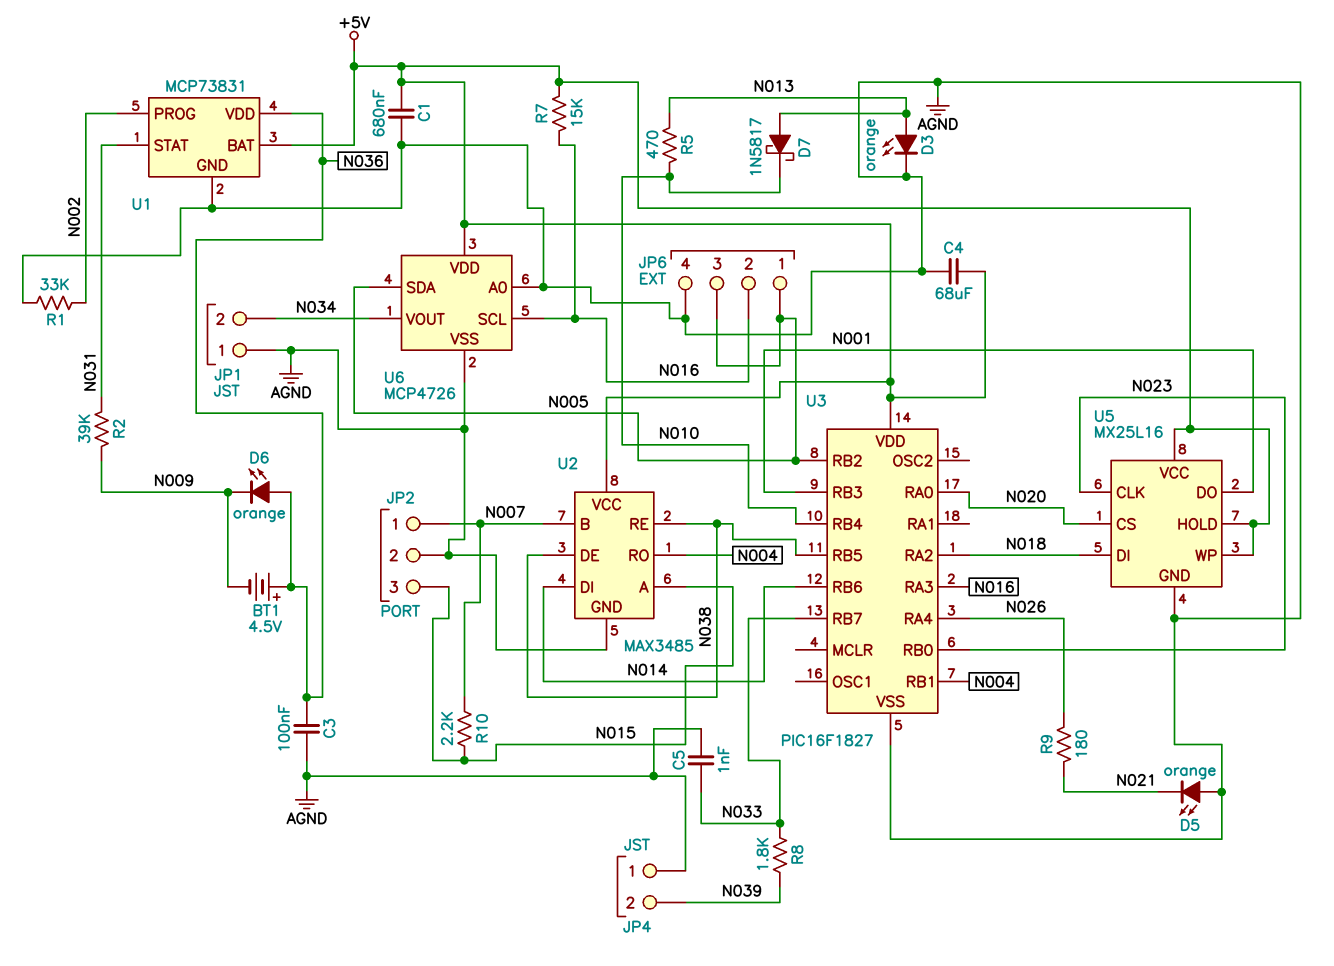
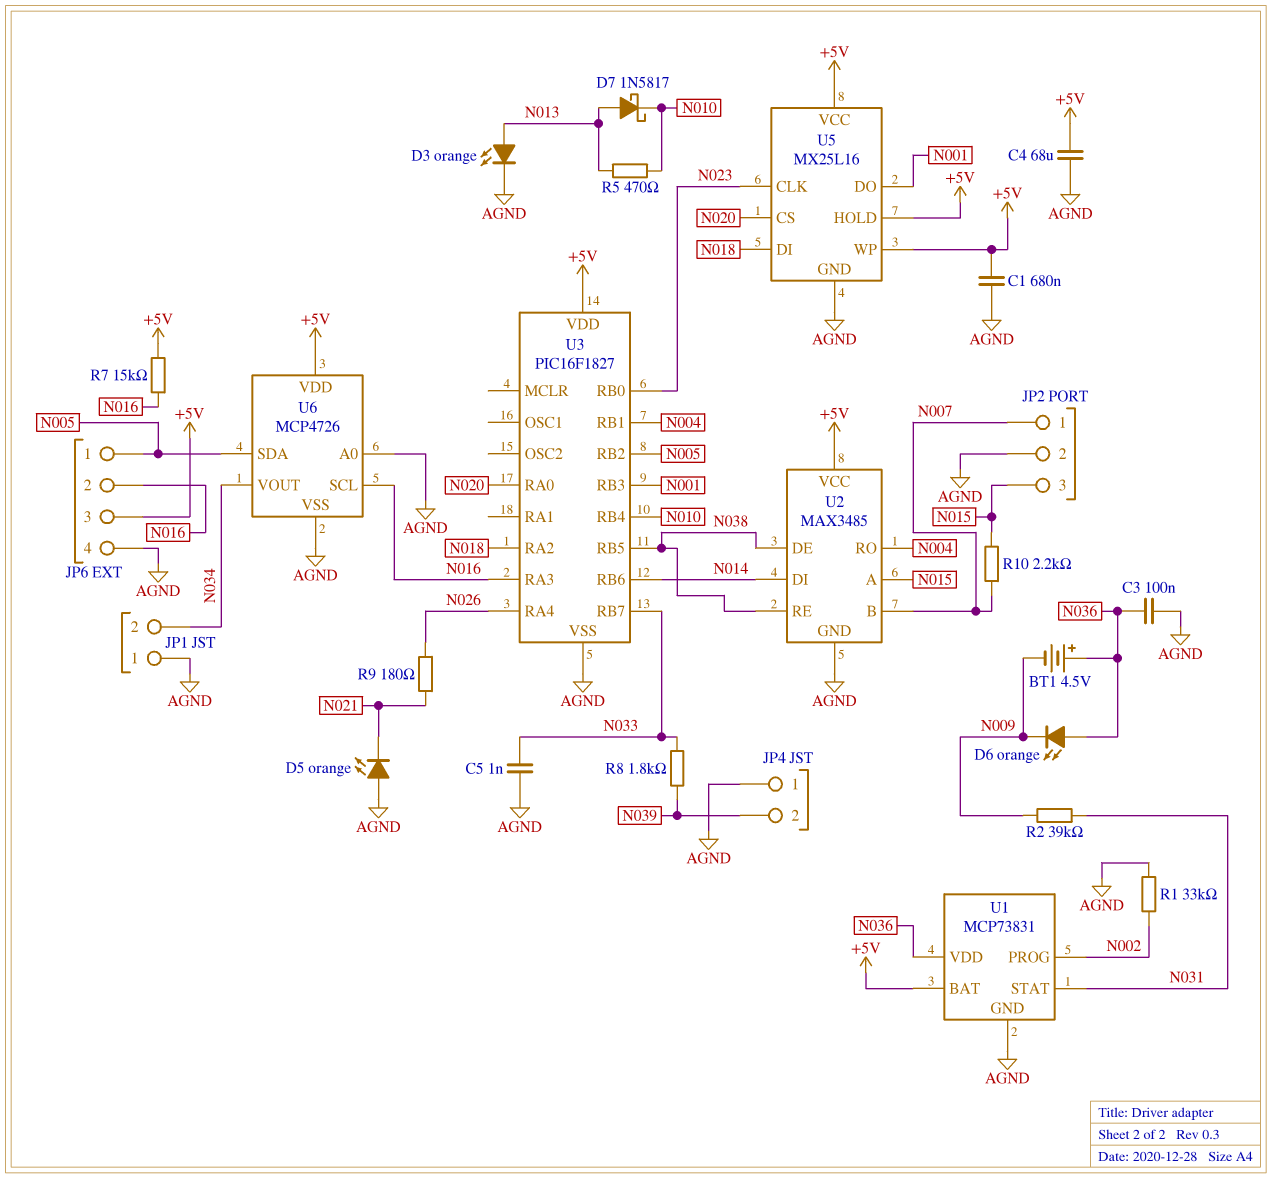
JP6 pin 3: N005 -> +5V

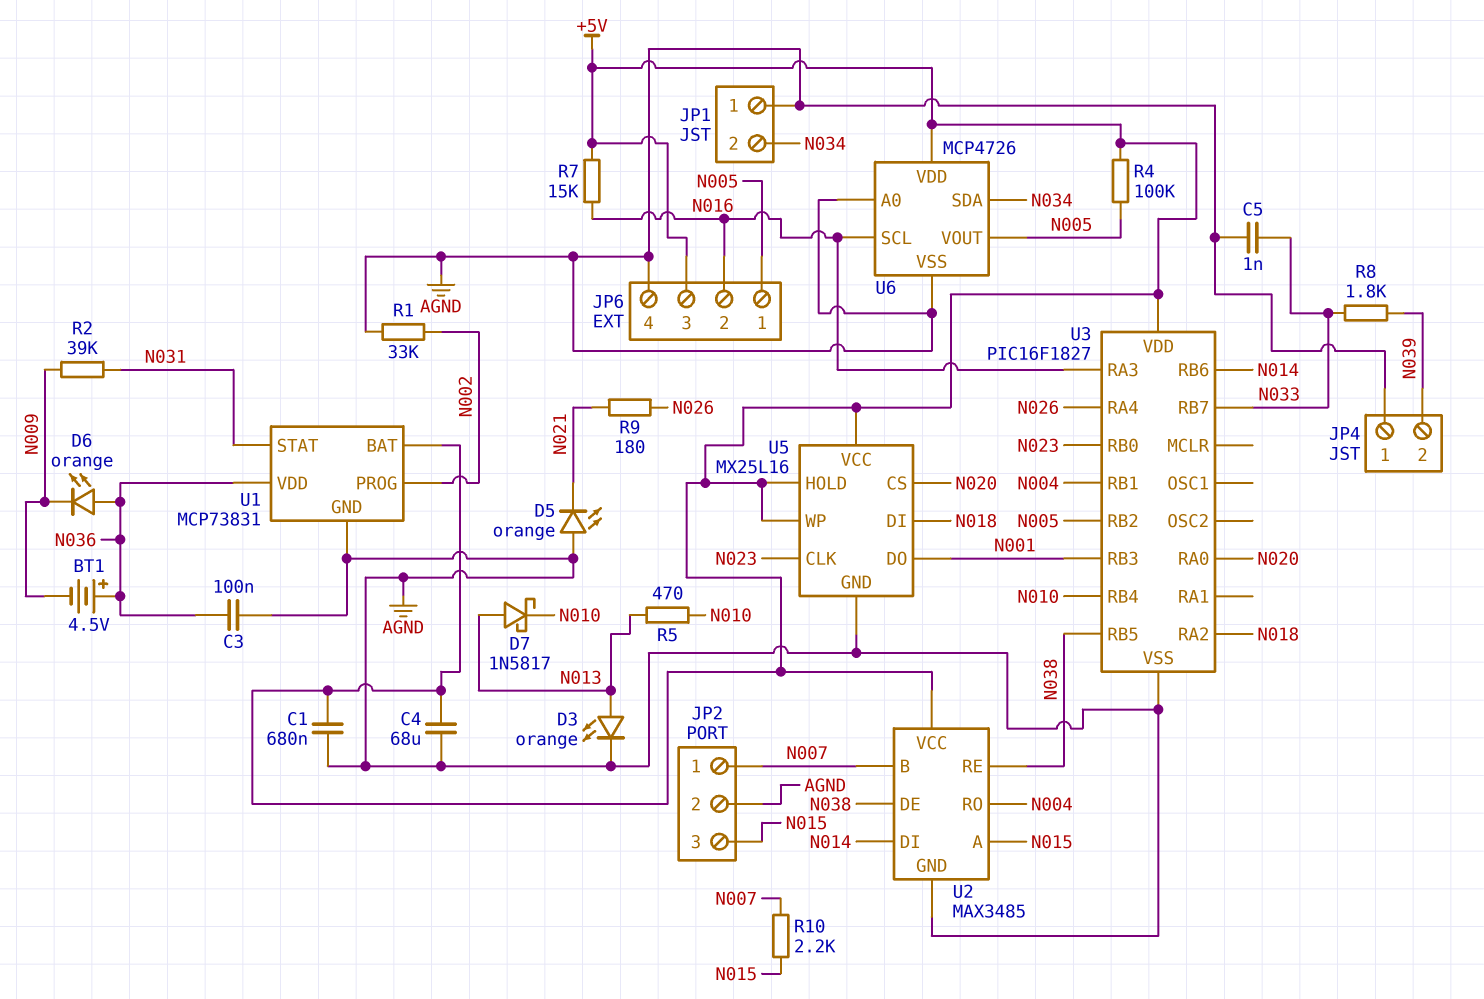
R4: none -> 100k (+5V, N005)
U6 pin SDA: N005 -> N034
U6 pin VOUT: N034 -> N005

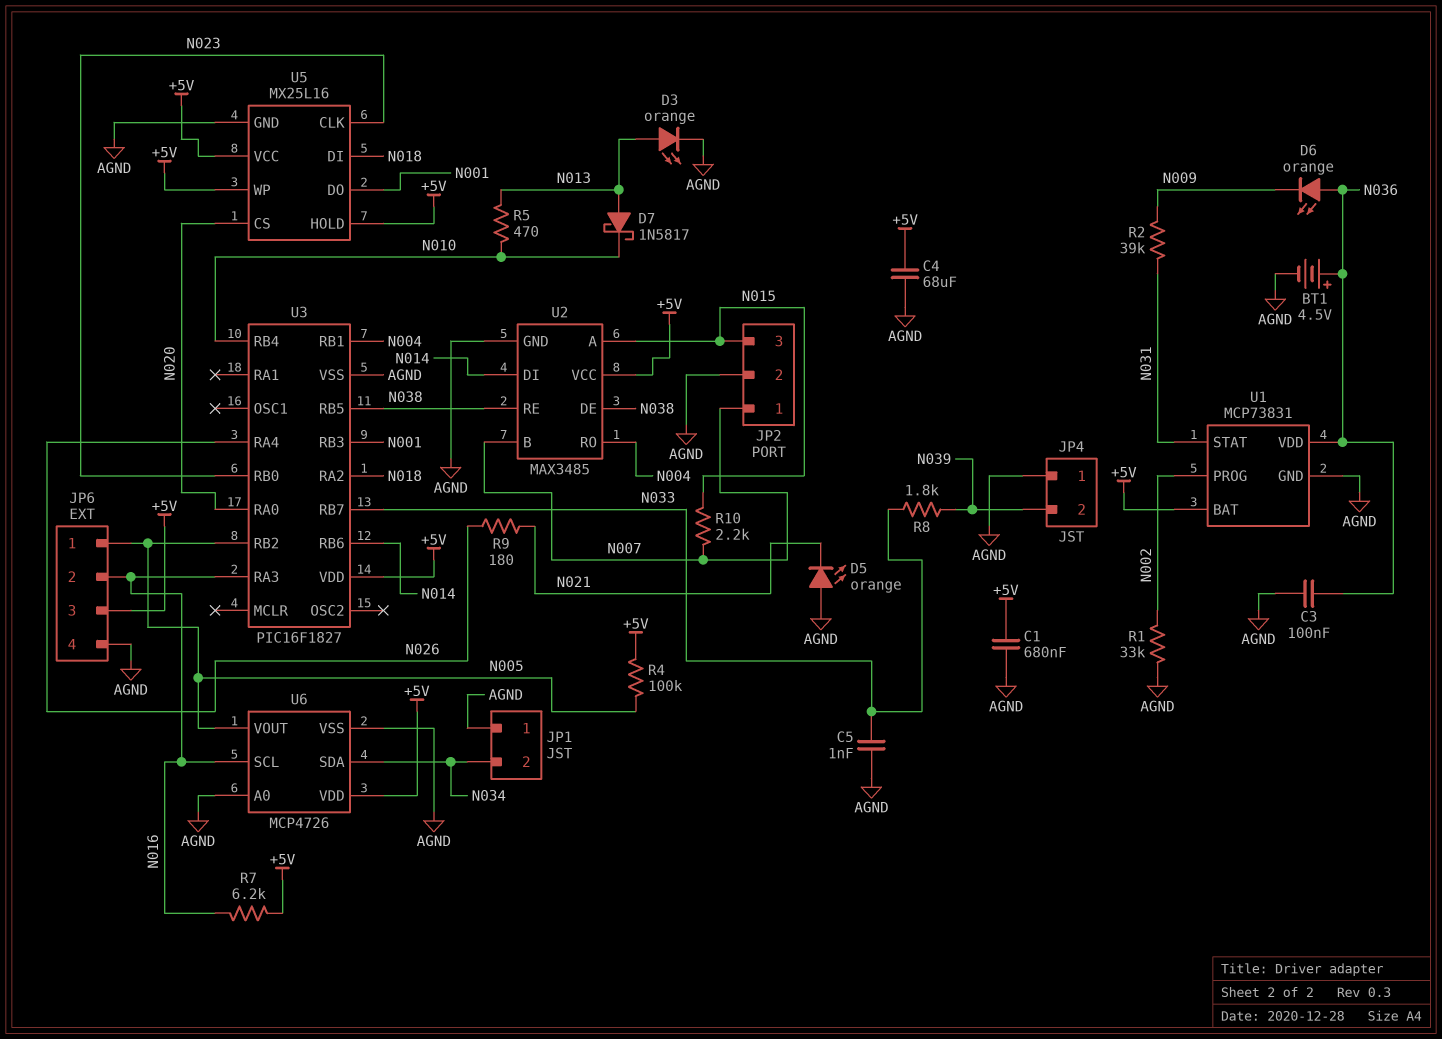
BT1: 4.5V (plus N036, minus N009) -> 4.5V (plus N036, minus AGND)
R7: 15k (+5V, N016) -> 6.2k (+5V, N016)

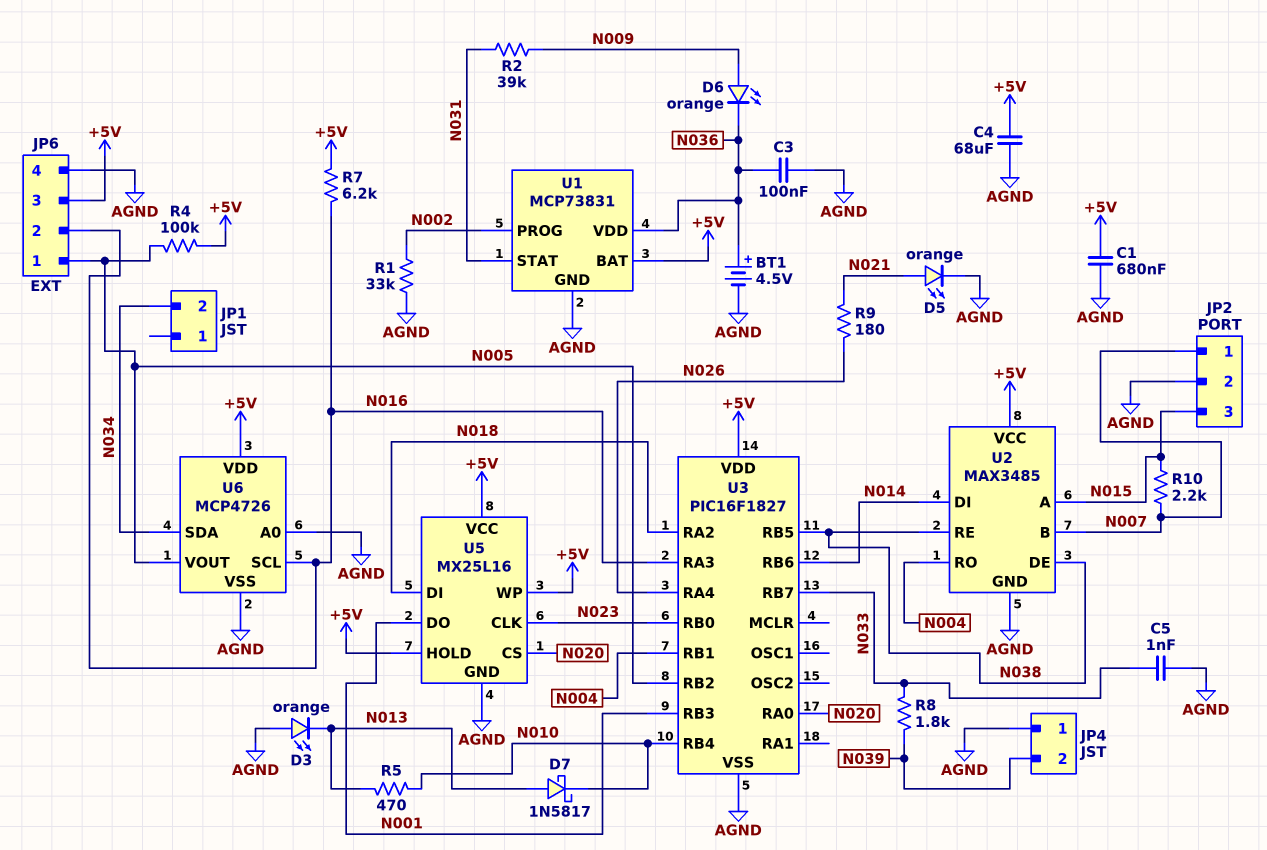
D3: LED orange (A N013, K AGND) -> LED orange (A AGND, K N013)
D5: LED orange (A AGND, K N021) -> LED orange (A N021, K AGND)
D6: LED orange (A N036, K N009) -> LED orange (A N009, K N036)
JP1 pin 1: AGND -> none

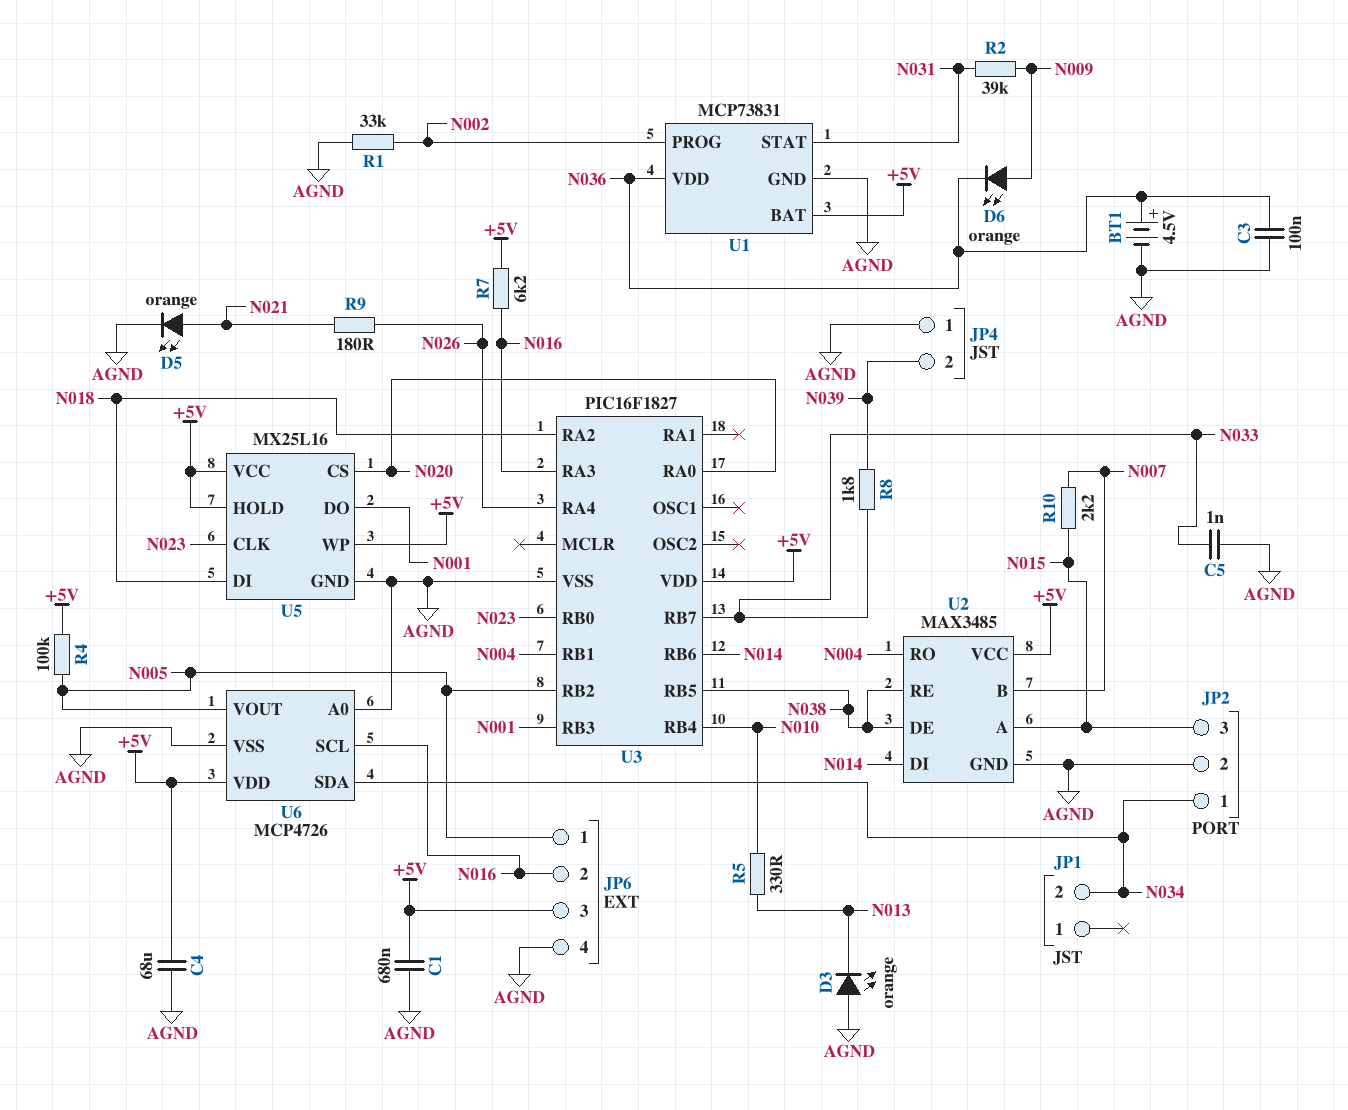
D7: schottky 1N5817 (A N013, K N010) -> none
JP2 pin 1: N007 -> N034
R5: 470 (N010, N013) -> 330 (N010, N013)

